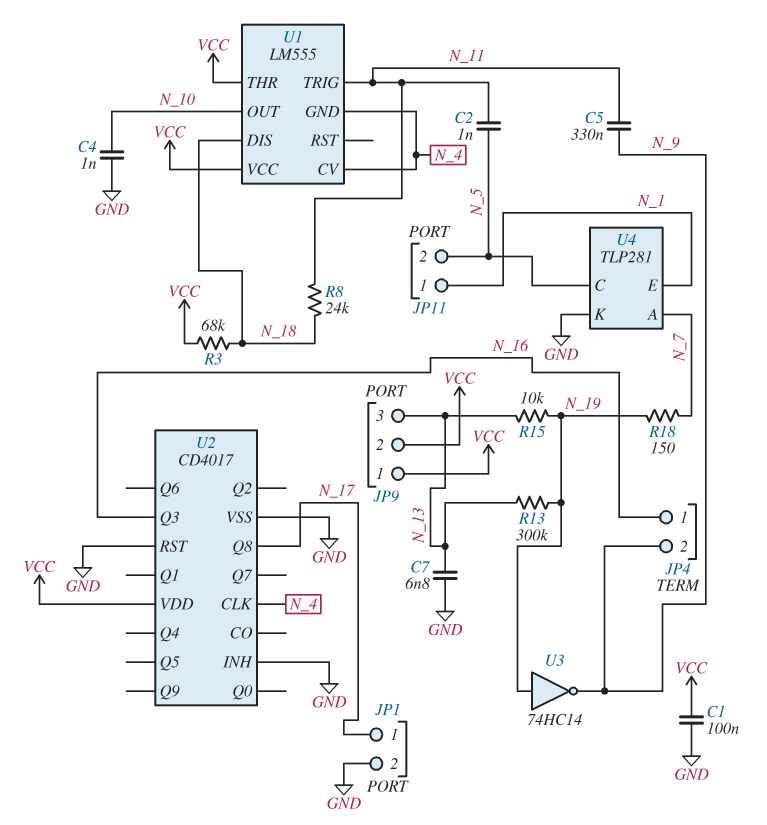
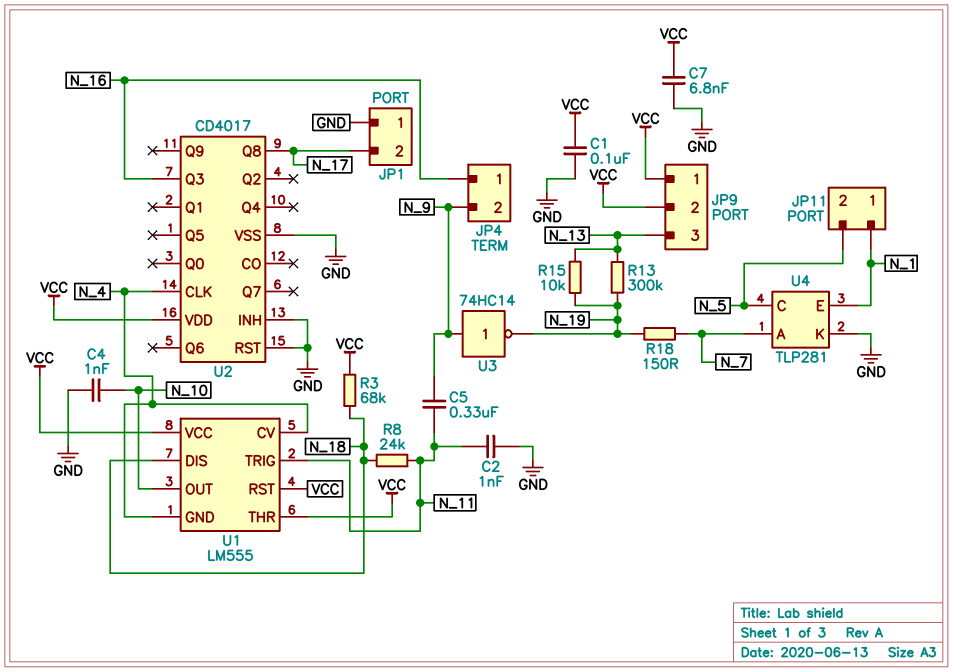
C2: 1nF (N_5, N_11) -> 1nF (GND, N_11)
C7: 6.8nF (GND, N_13) -> 6.8nF (GND, VCC)
JP1 pin 1: N_17 -> GND
JP1 pin 2: GND -> N_17
U1 pin RST: none -> VCC
U3: NOT 74HC14 (in N_19, out N_9) -> NOT 74HC14 (in N_9, out N_19)

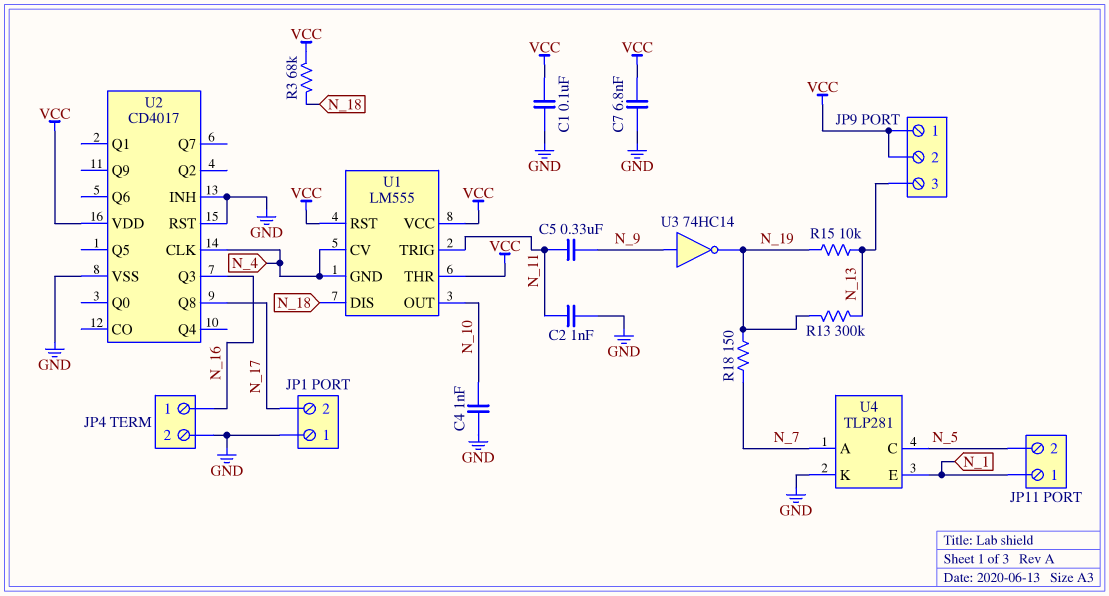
JP4 pin 2: N_9 -> GND
R8: 24k (N_11, N_18) -> none

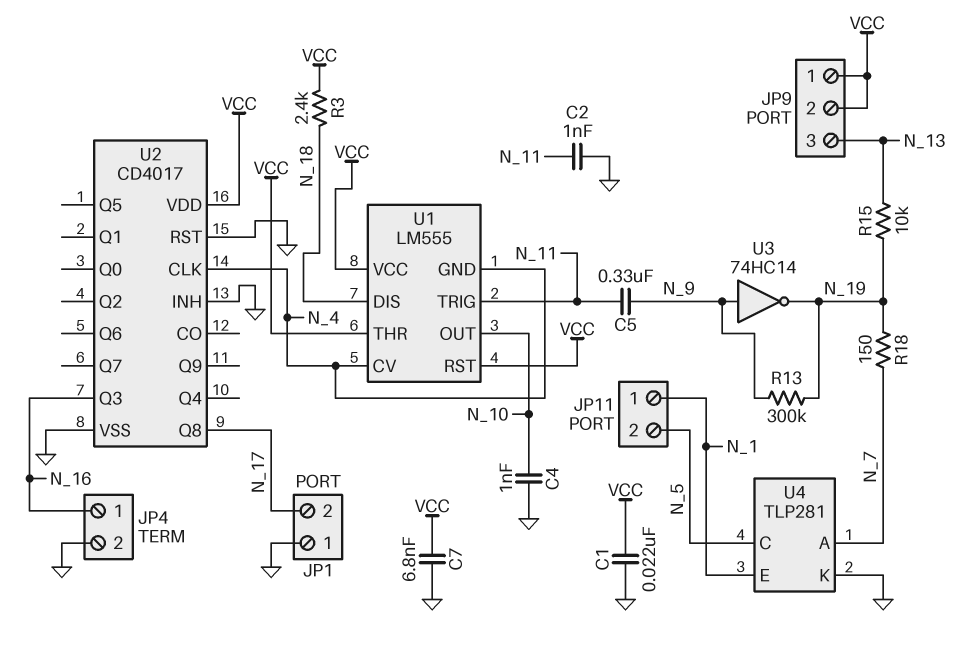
C1: 100nF (GND, VCC) -> 22nF (GND, VCC)
R3: 68k (N_18, VCC) -> 2.4k (N_18, VCC)
R13: 300k (N_13, N_19) -> 300k (N_9, N_19)

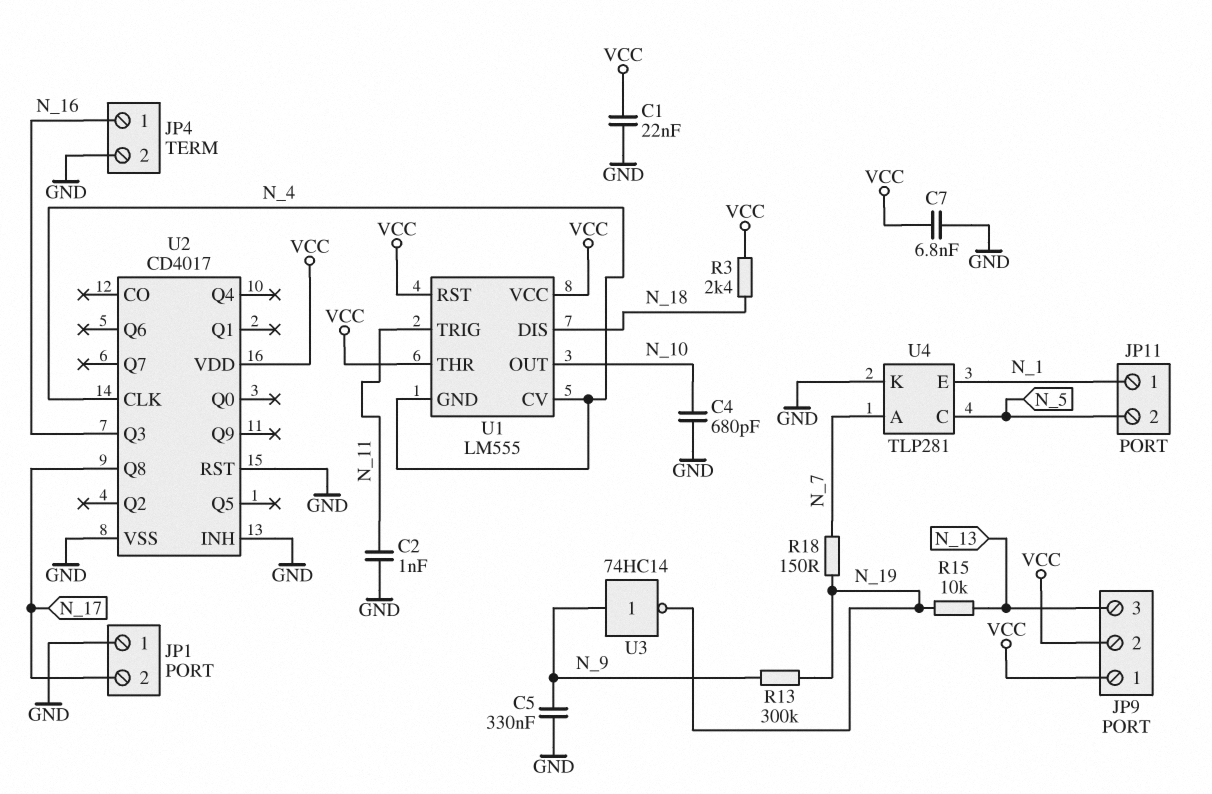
C4: 1nF (GND, N_10) -> 680pF (GND, N_10)
C5: 330nF (N_9, N_11) -> 330nF (GND, N_9)

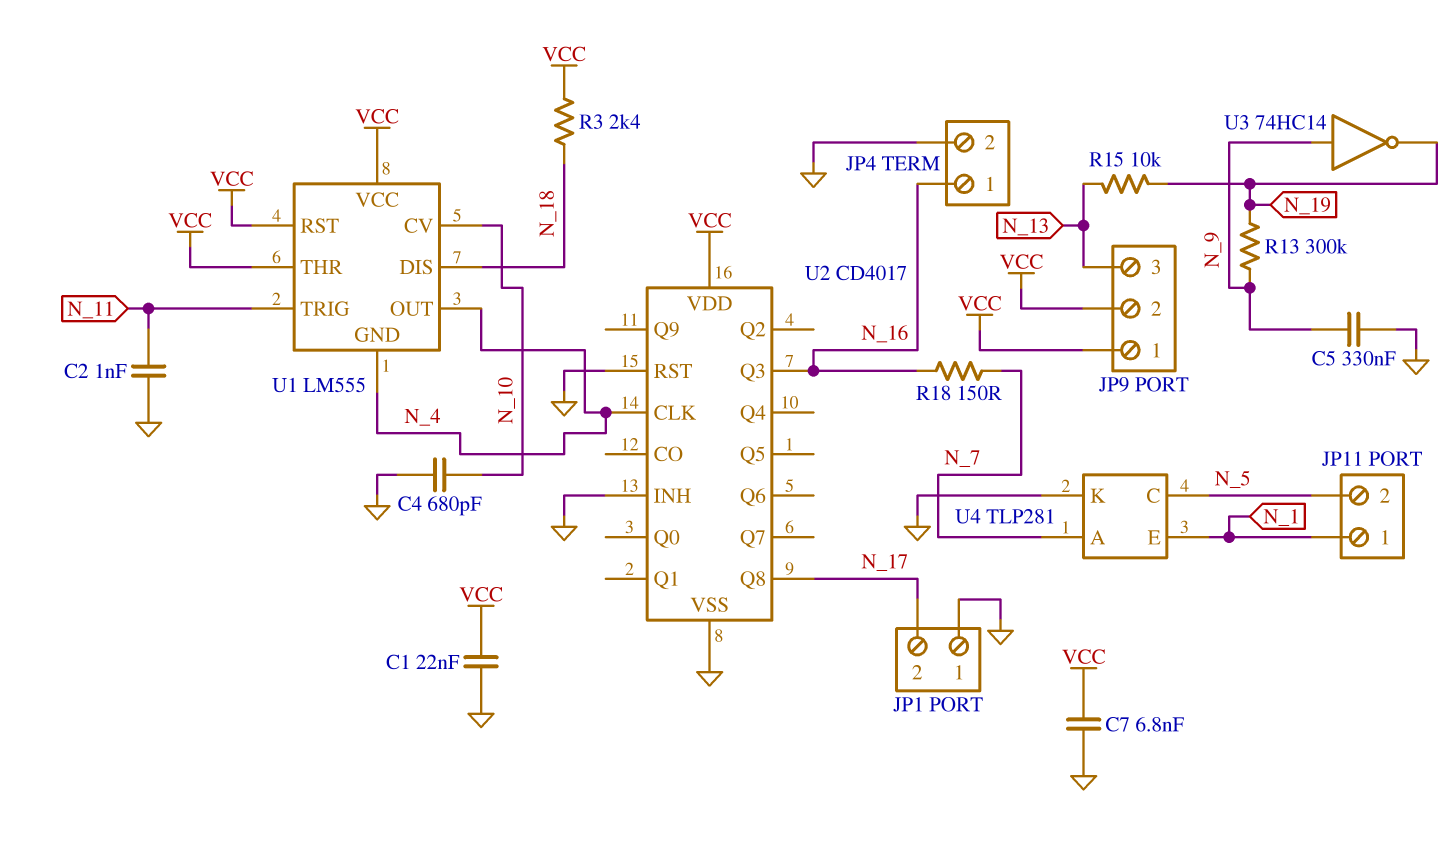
R18: 150 (N_7, N_19) -> 150 (N_7, N_16)
U1 pin CV: N_4 -> N_10
U1 pin OUT: N_10 -> N_4

